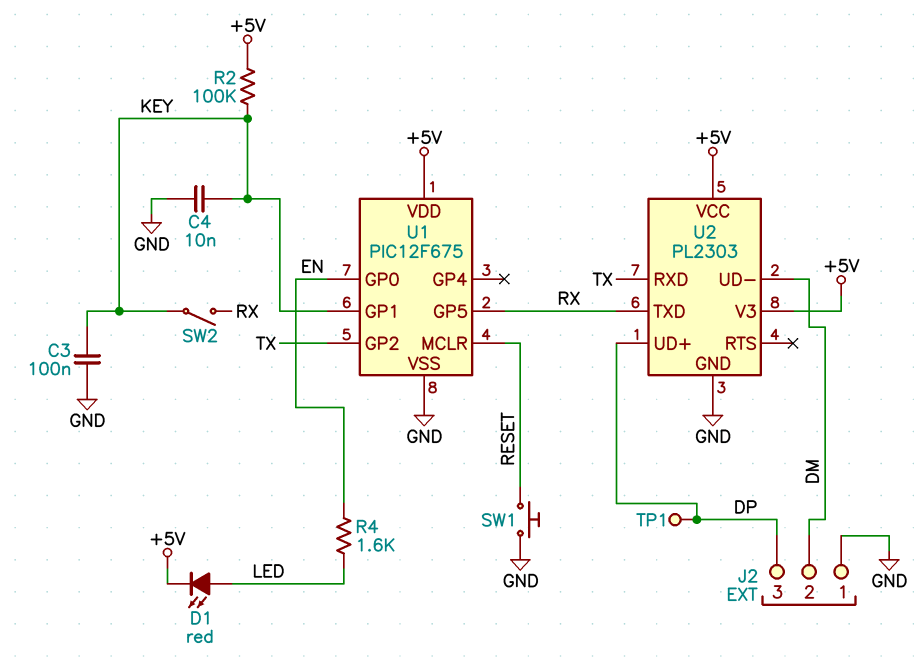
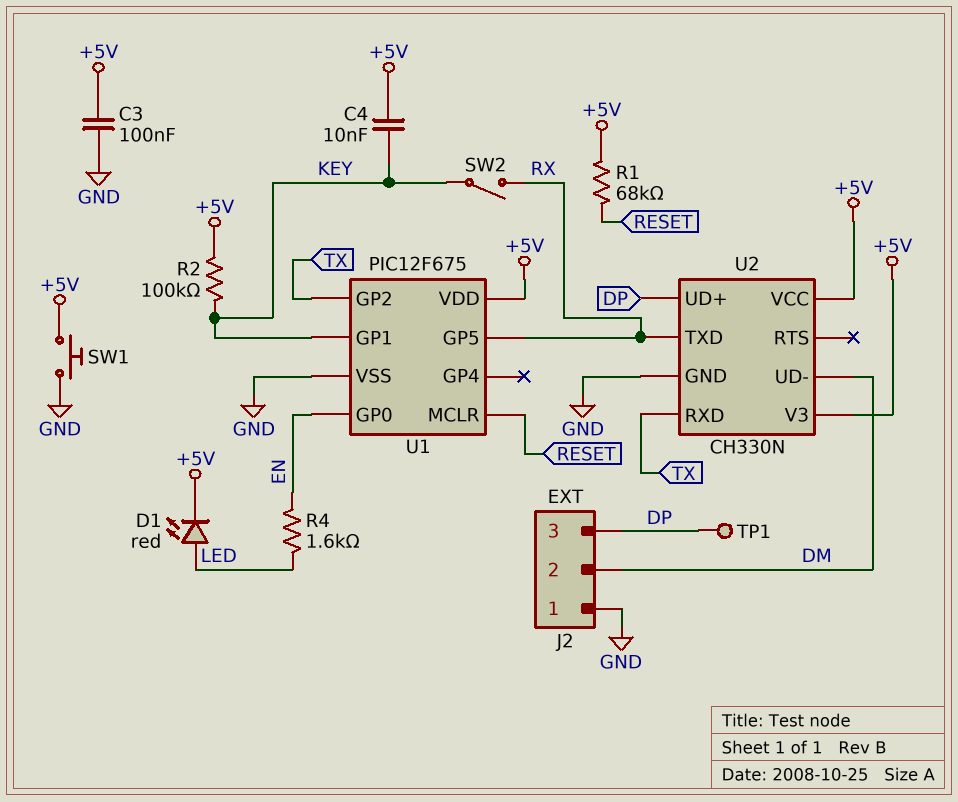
C3: 100nF (GND, KEY) -> 100nF (+5V, GND)
C4: 10nF (GND, KEY) -> 10nF (+5V, KEY)
R1: none -> 68k (+5V, RESET)
SW1: button (GND, RESET) -> button (+5V, GND)
U2: PL2303 -> CH330N

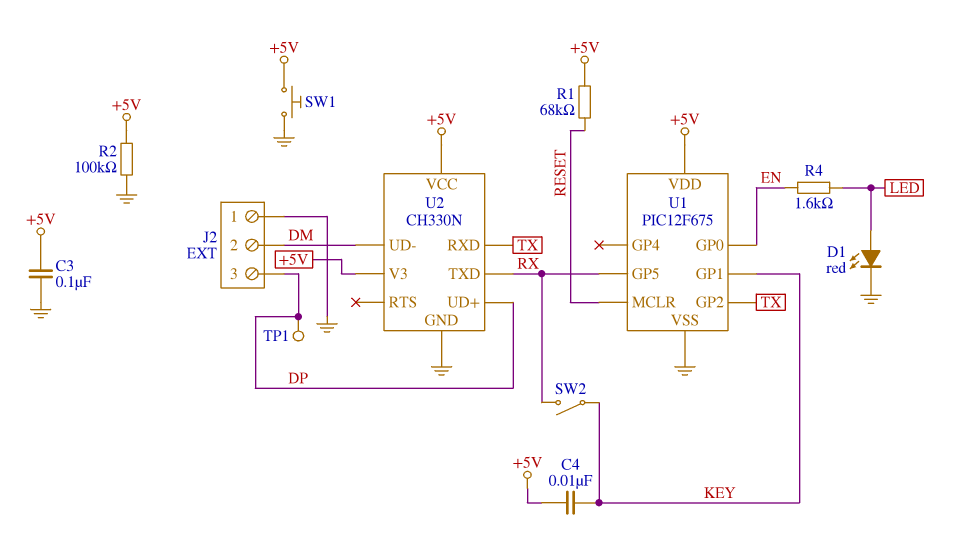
D1: LED red (A LED, K +5V) -> LED red (A LED, K GND)
R2: 100k (+5V, KEY) -> 100k (+5V, GND)

